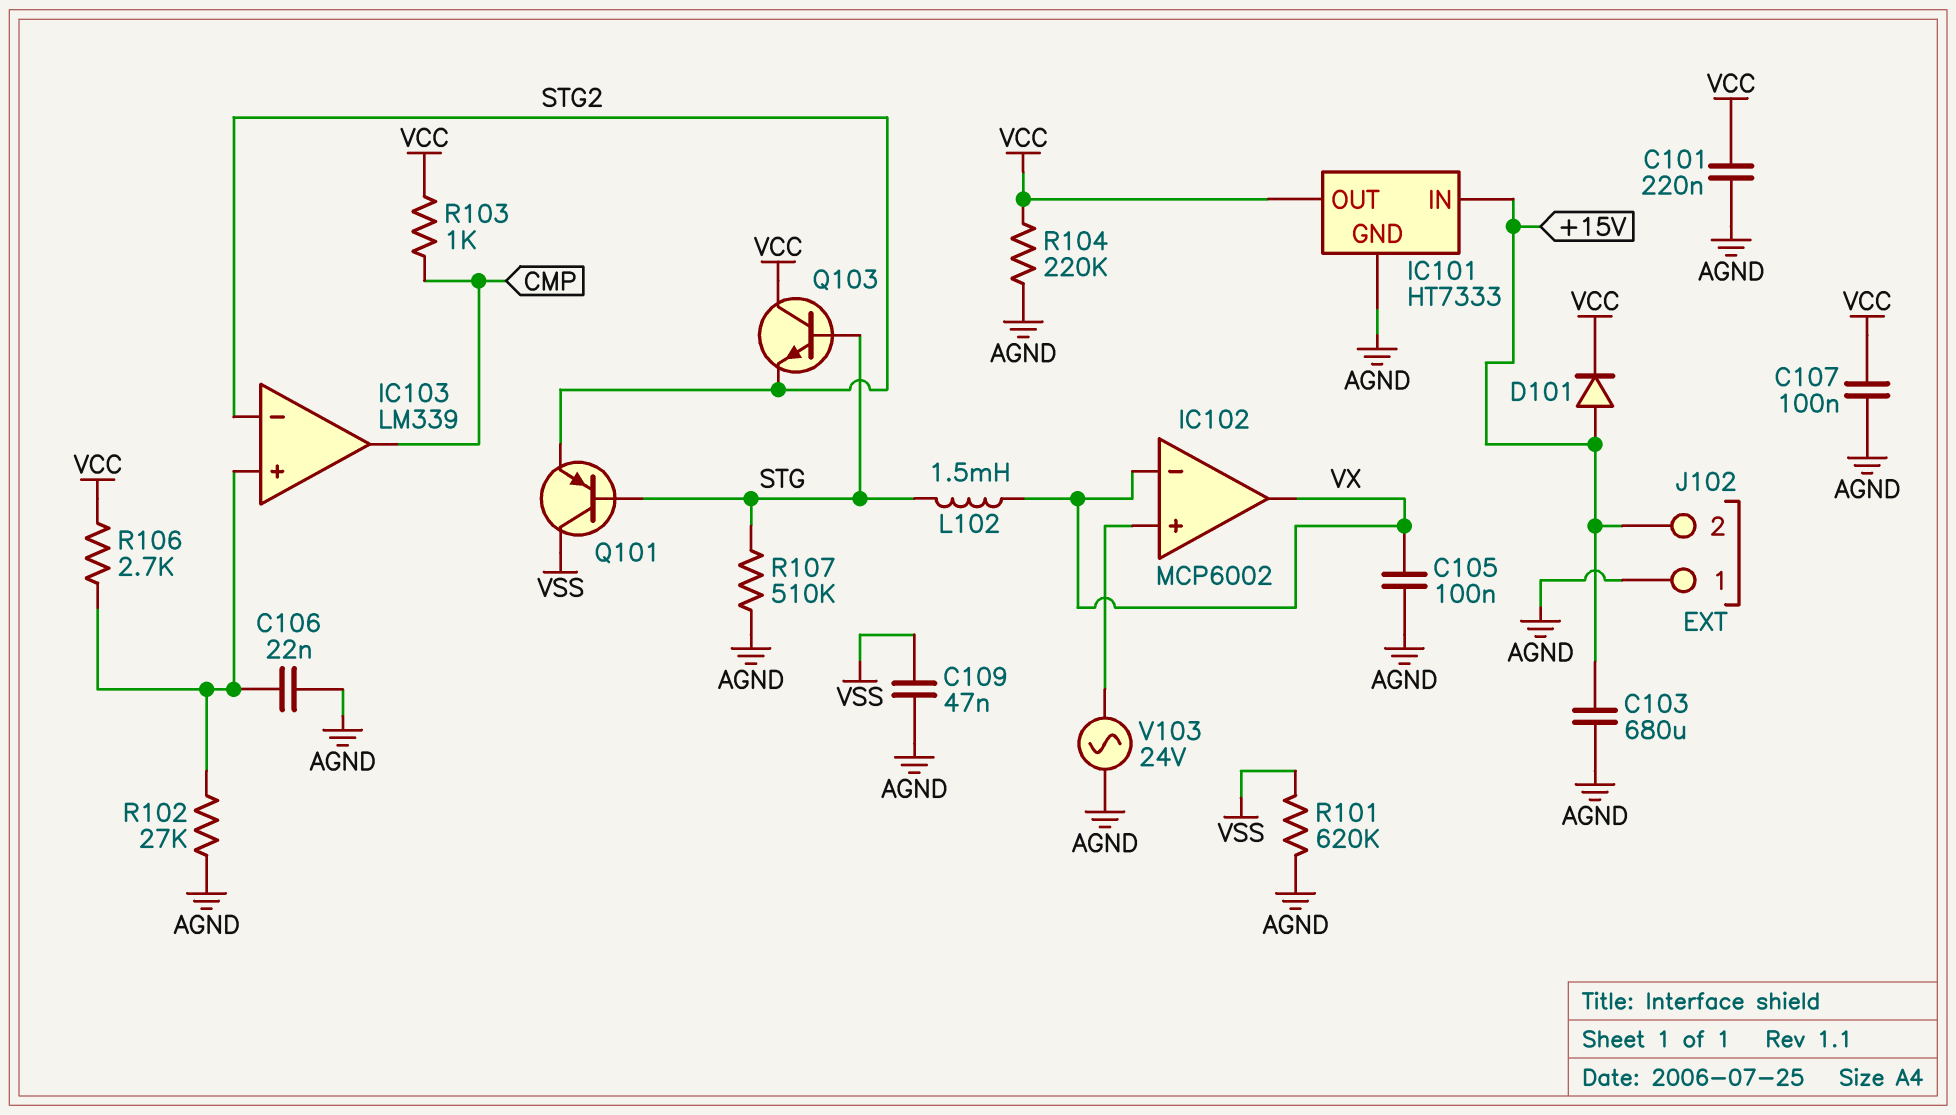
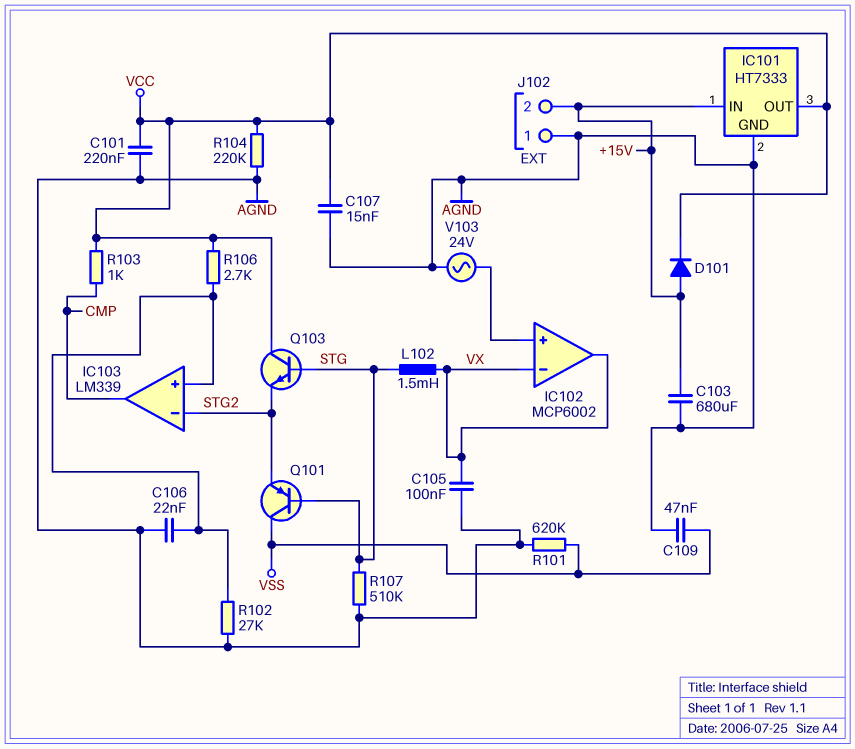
C107: 100nF (AGND, VCC) -> 15nF (AGND, VCC)

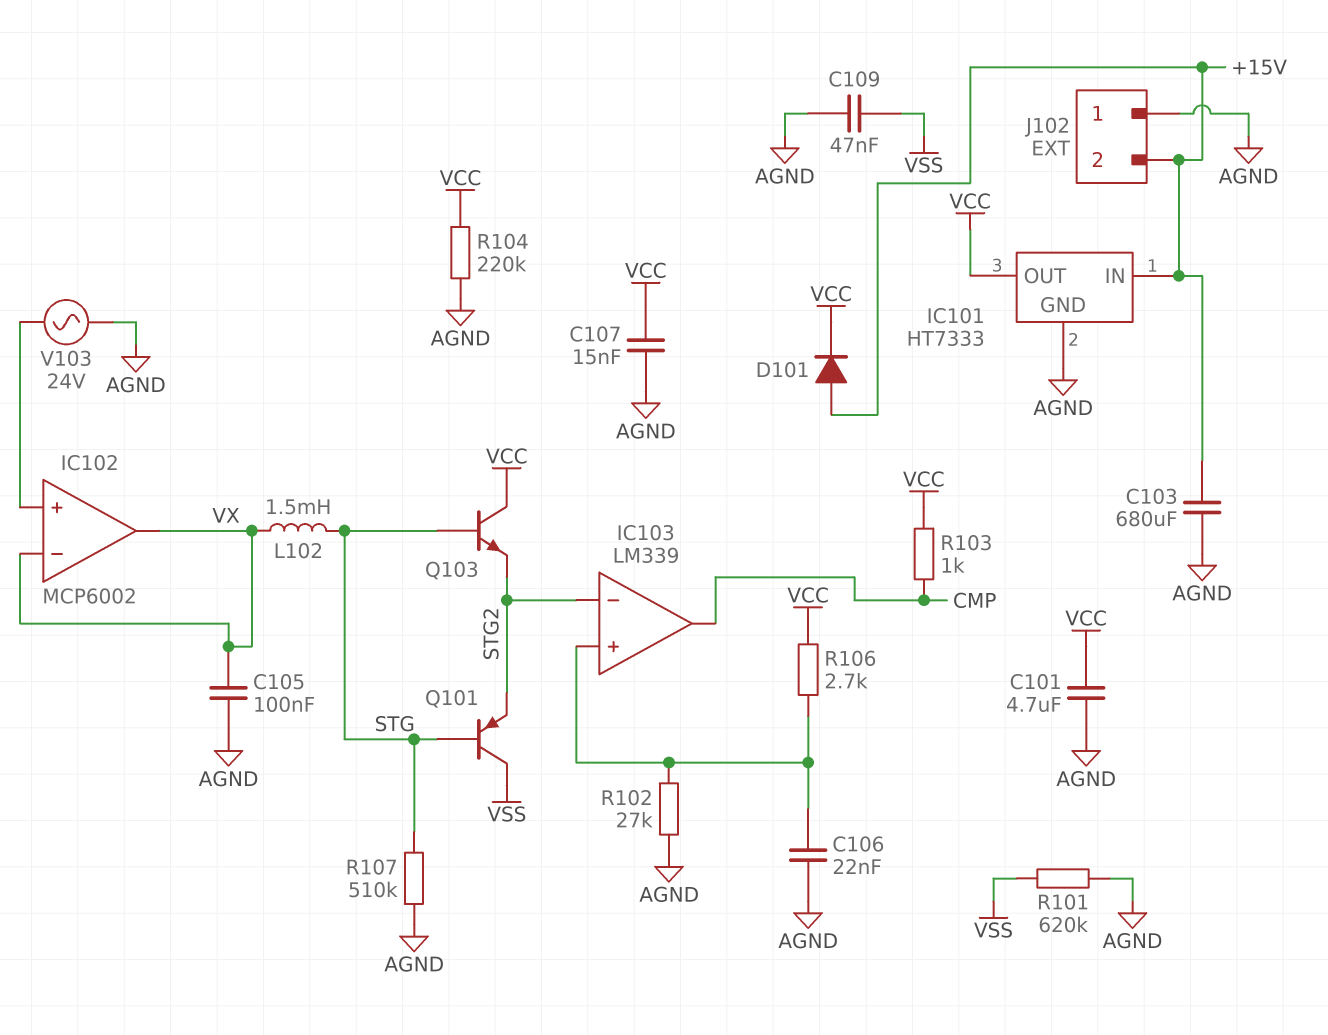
C101: 220nF (AGND, VCC) -> 4.7uF (AGND, VCC)

